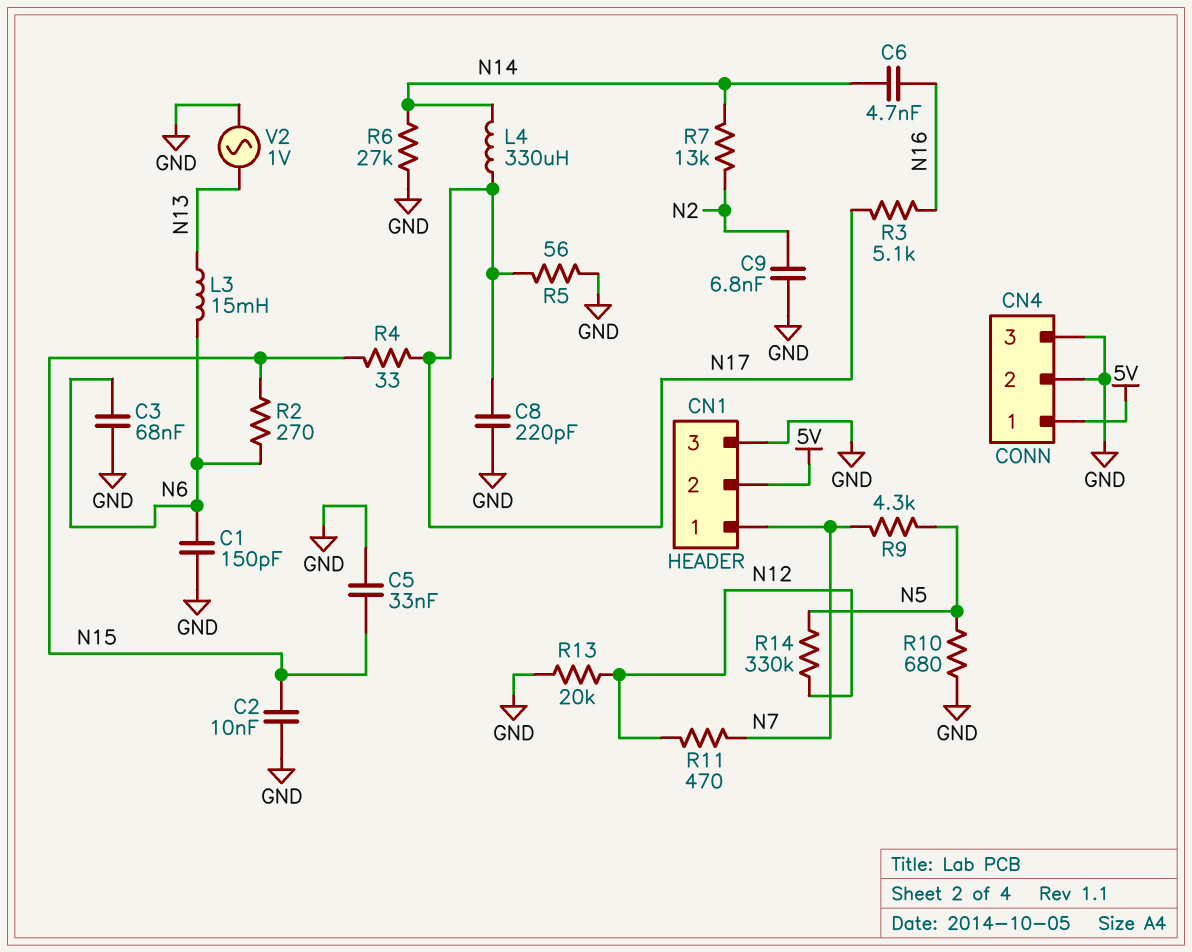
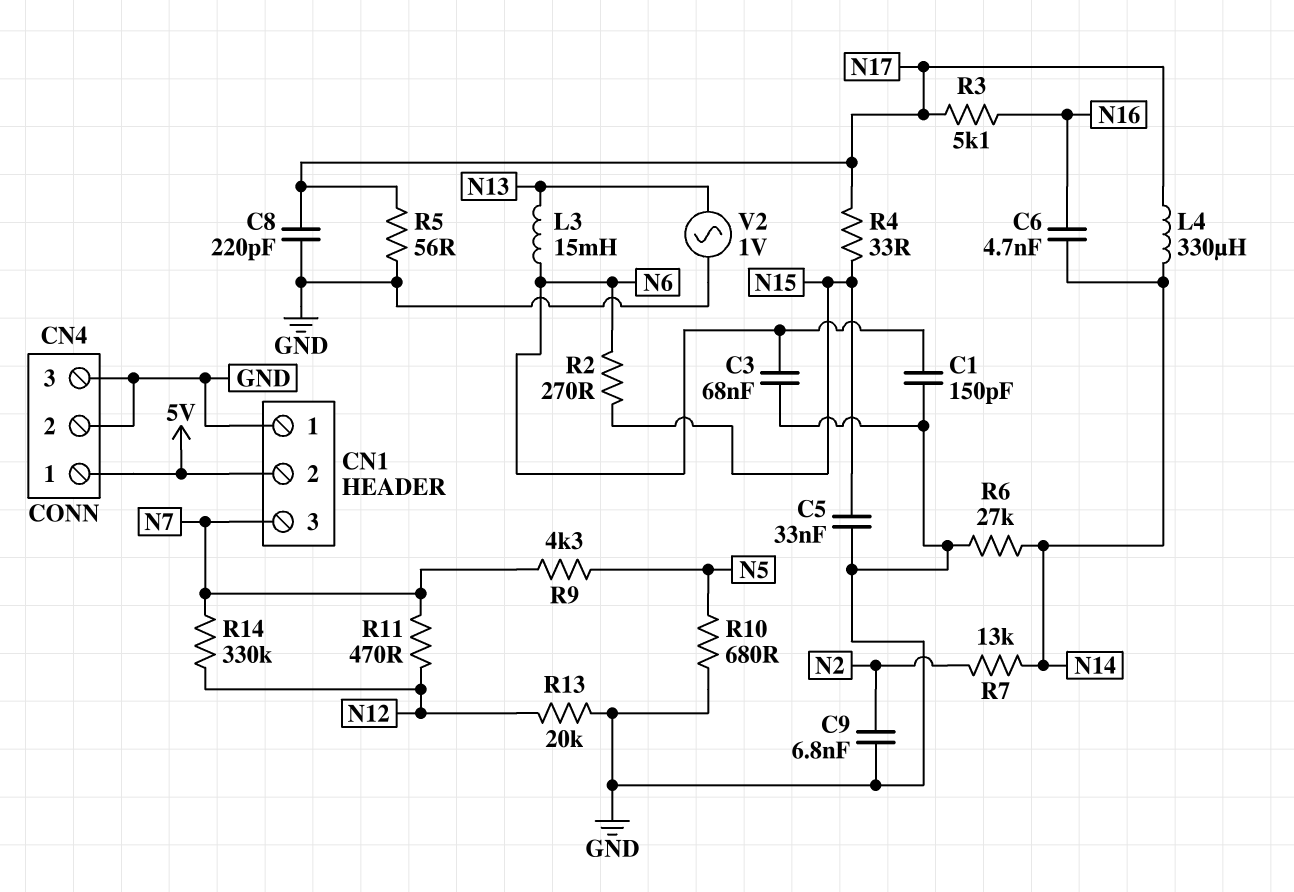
C2: 10nF (GND, N15) -> none
CN1 pin 1: N7 -> GND
CN1 pin 3: GND -> N7
R14: 330k (N5, N12) -> 330k (N7, N12)

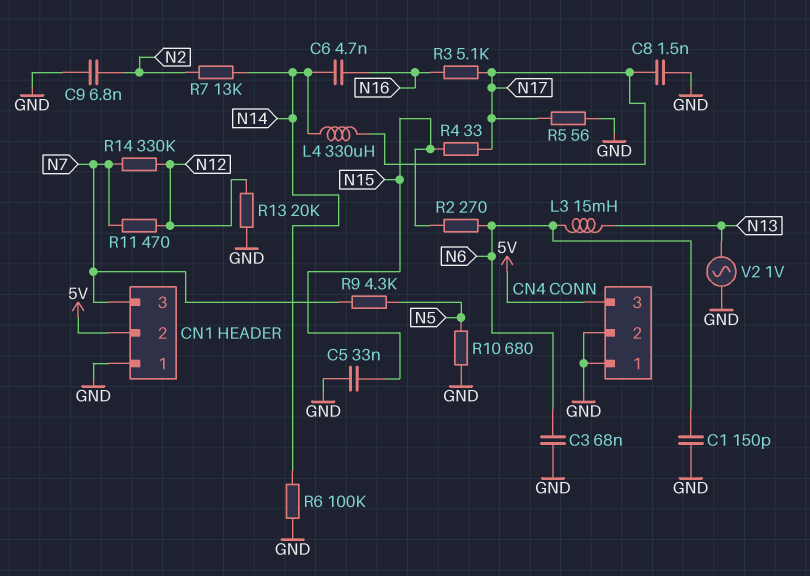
C8: 220pF (GND, N17) -> 1.5nF (GND, N17)
CN4 pin 1: 5V -> GND
CN4 pin 3: GND -> 5V
R6: 27k (GND, N14) -> 100k (GND, N14)

